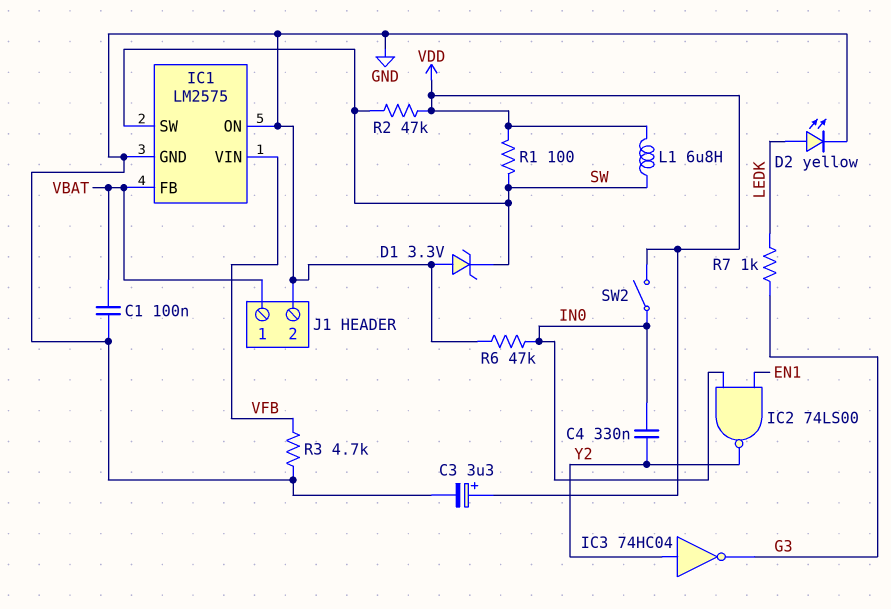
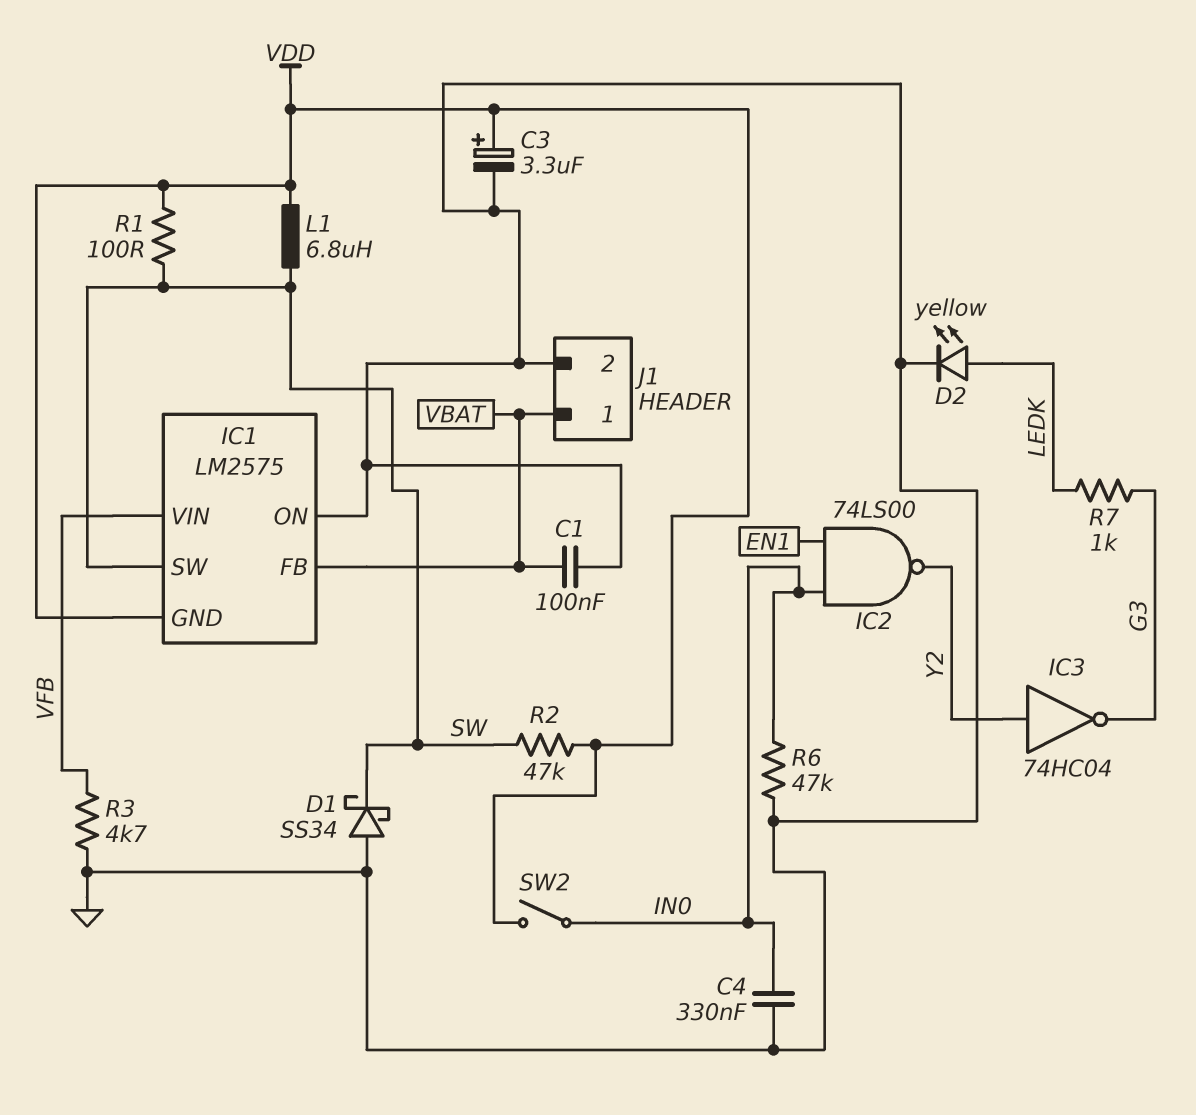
C4: 330nF (IN0, Y2) -> 330nF (GND, IN0)
D1: zener 3.3V (A GND, K SW) -> schottky SS34 (A GND, K SW)
IC1 pin GND: GND -> VDD

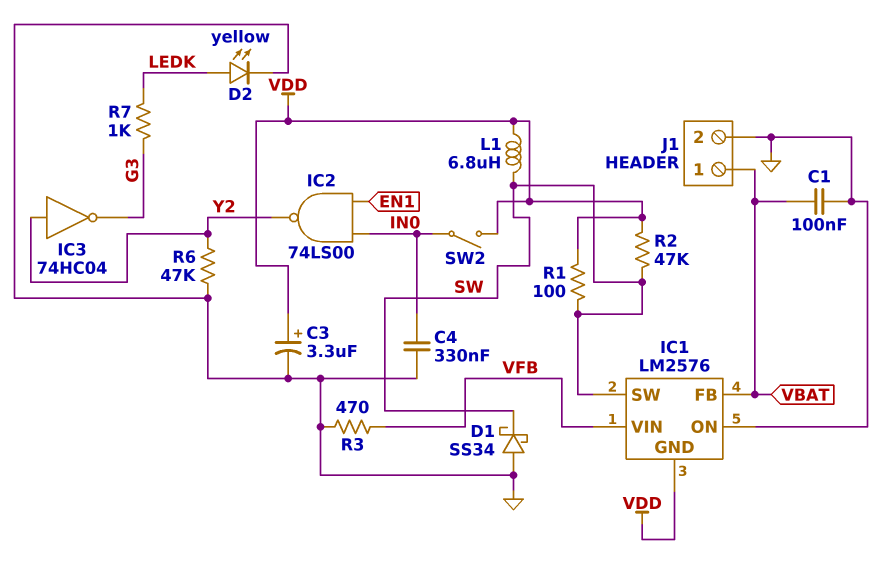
IC1: LM2575 -> LM2576
R3: 4.7k (GND, VFB) -> 470 (GND, VFB)
R6: 47k (GND, IN0) -> 47k (GND, Y2)

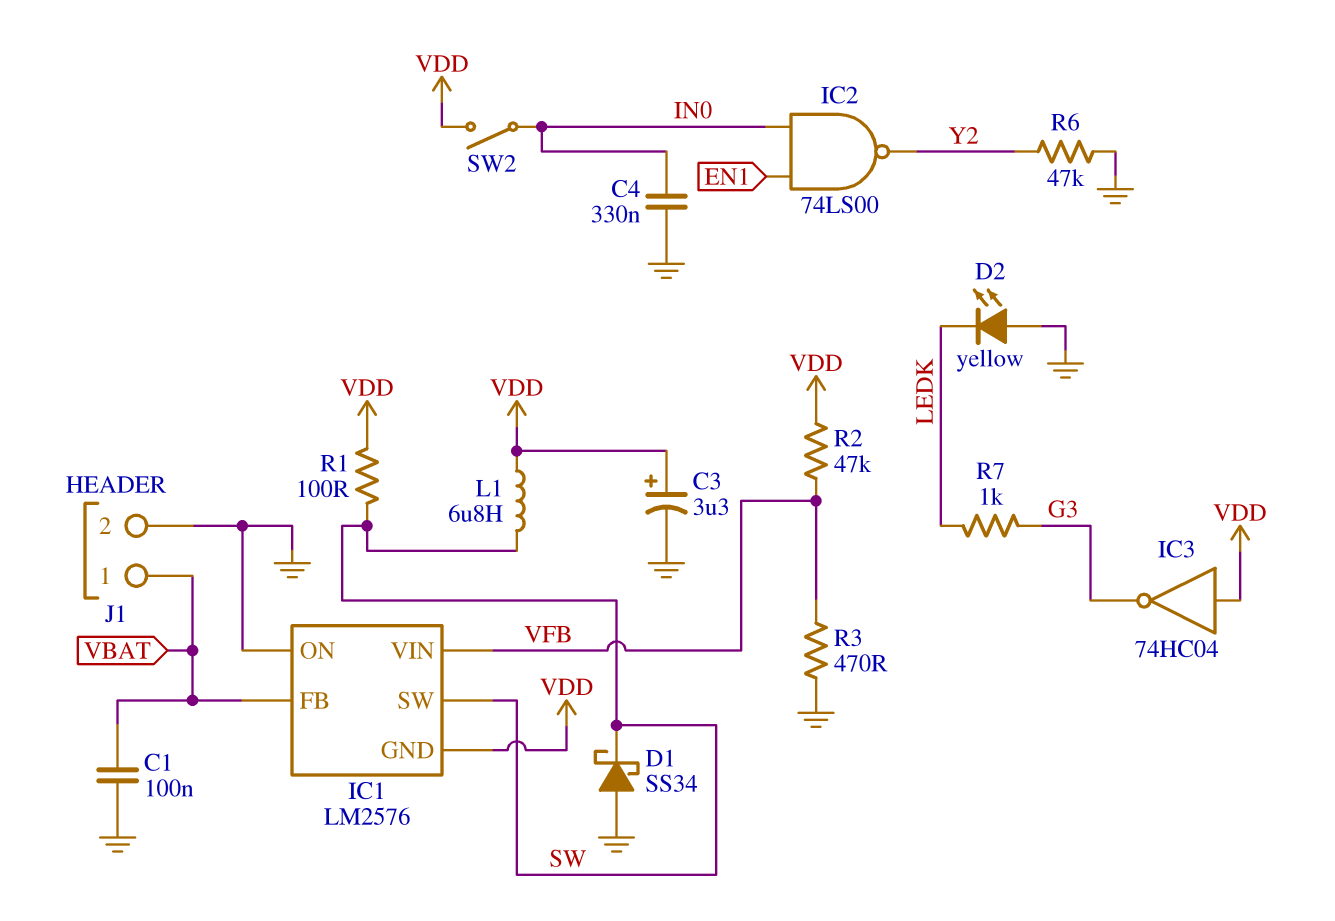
D2: LED yellow (A LEDK, K GND) -> LED yellow (A GND, K LEDK)
IC3: NOT 74HC04 (in Y2, out G3) -> NOT 74HC04 (in VDD, out G3)
R2: 47k (SW, VDD) -> 47k (VDD, VFB)

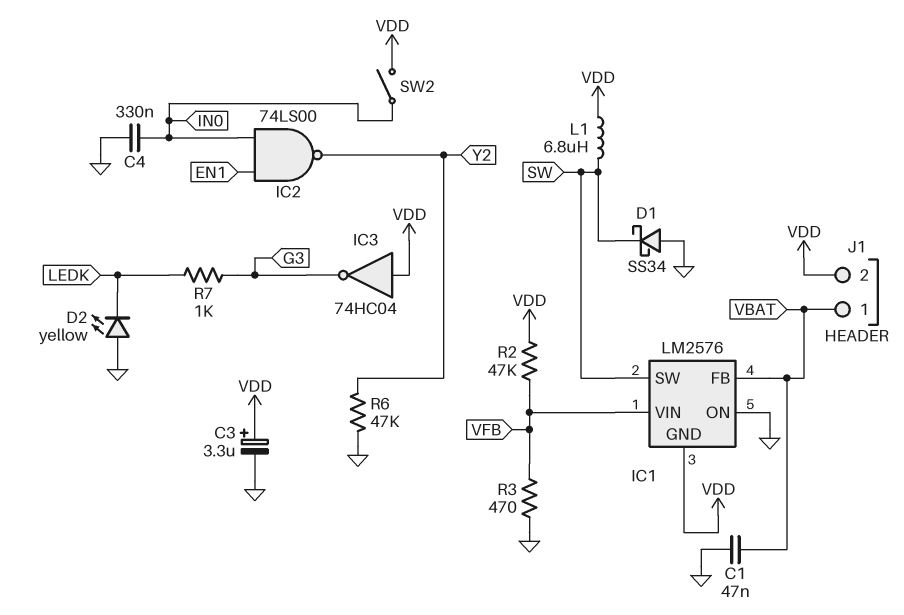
C1: 100nF (GND, VBAT) -> 47nF (GND, VBAT)
J1 pin 2: GND -> VDD
R1: 100 (SW, VDD) -> none

